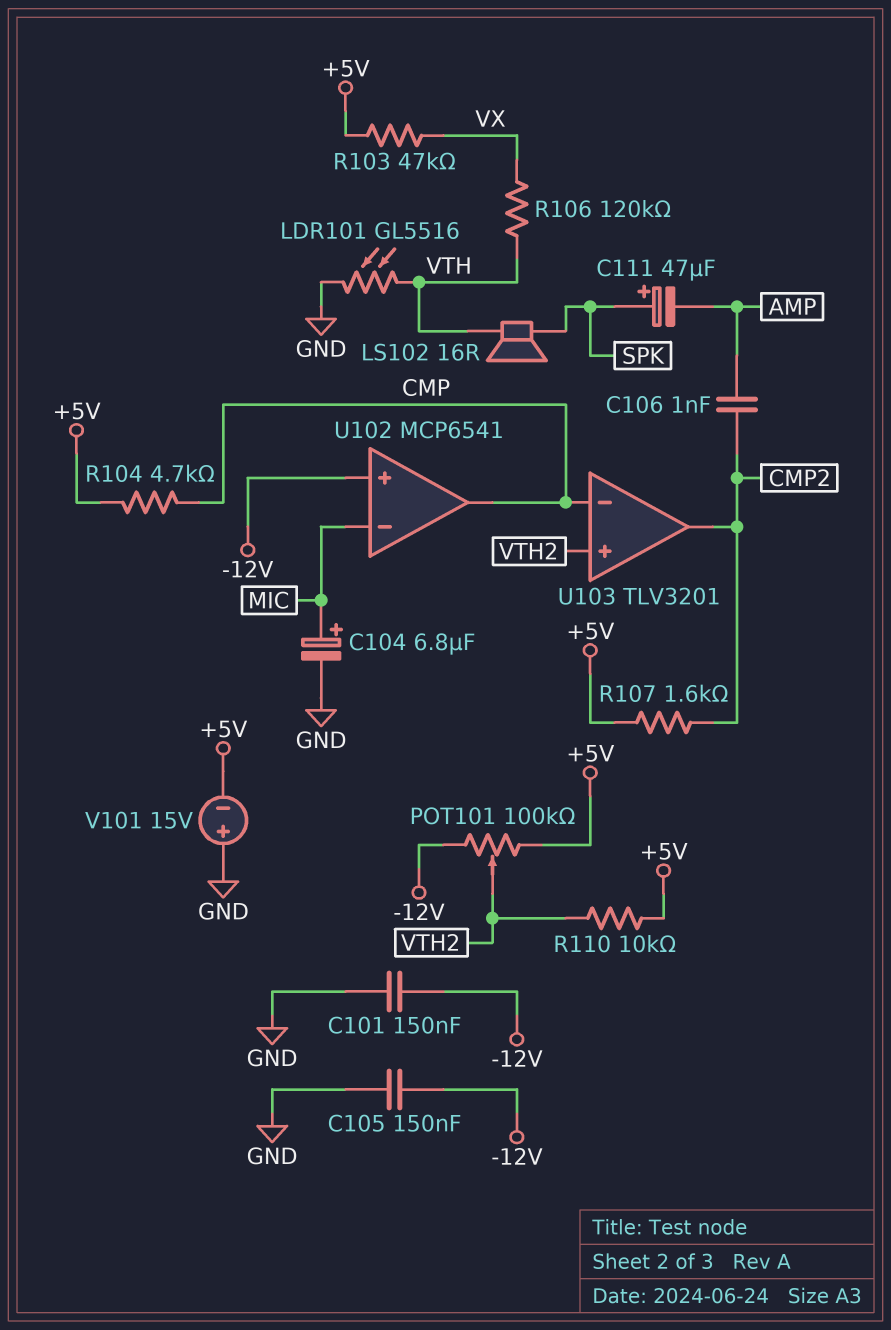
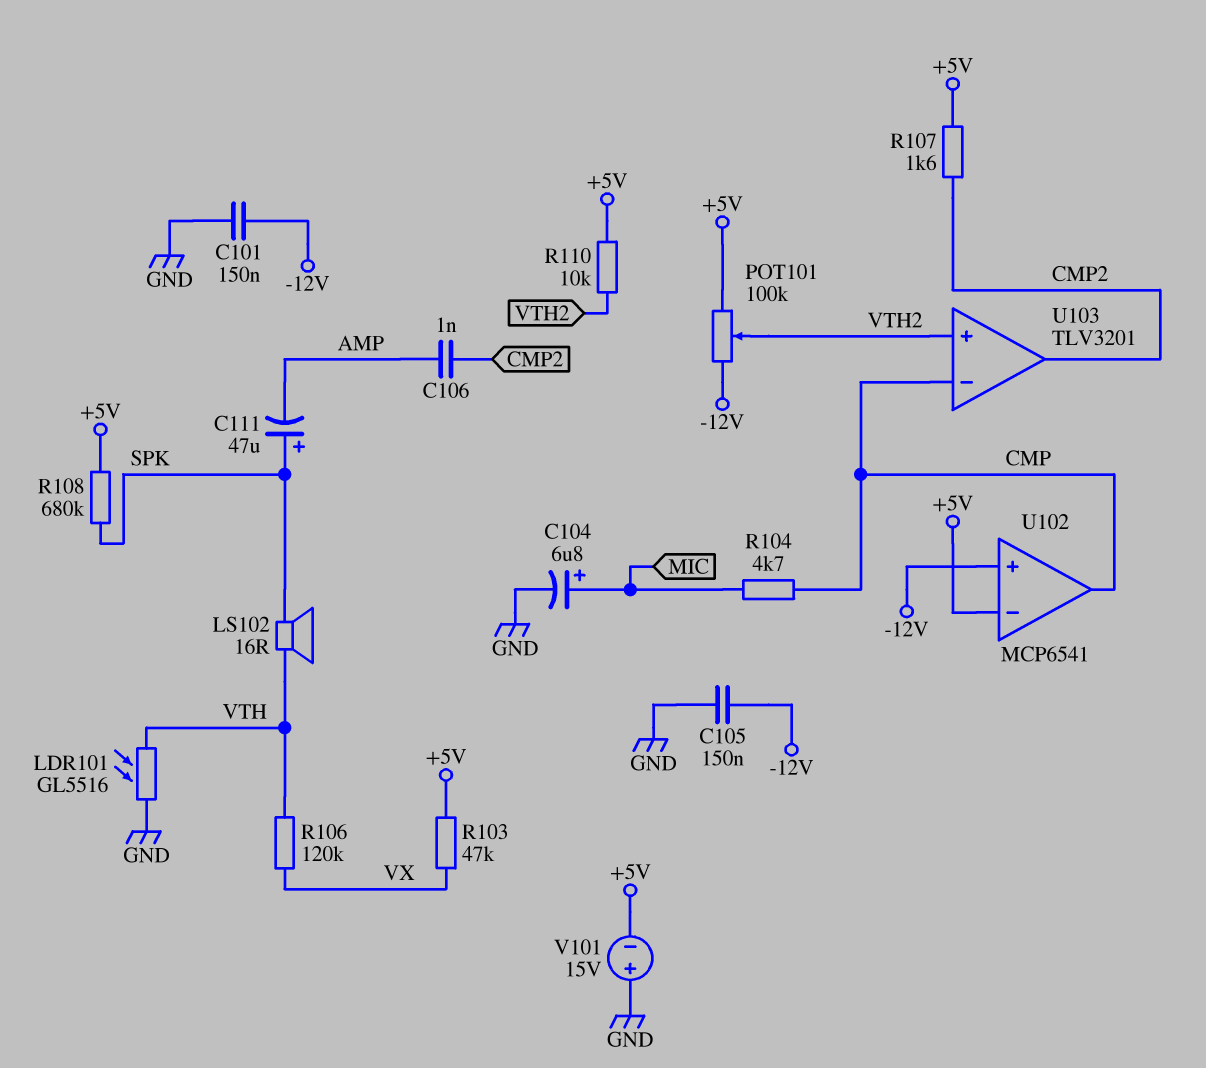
R104: 4.7k (+5V, CMP) -> 4.7k (CMP, MIC)
R108: none -> 680k (+5V, SPK)
U102 pin in-: MIC -> +5V

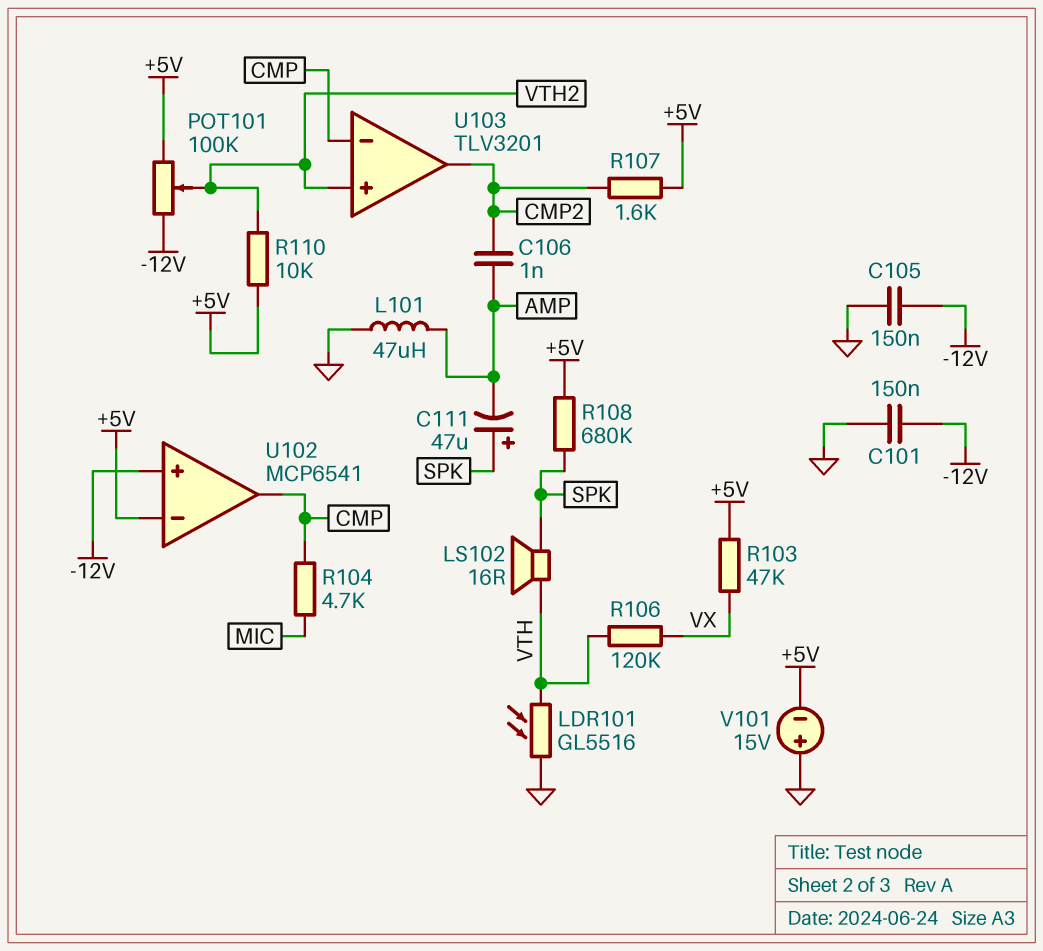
C104: 6.8uF (plus MIC, minus GND) -> none
L101: none -> 47uH (AMP, GND)

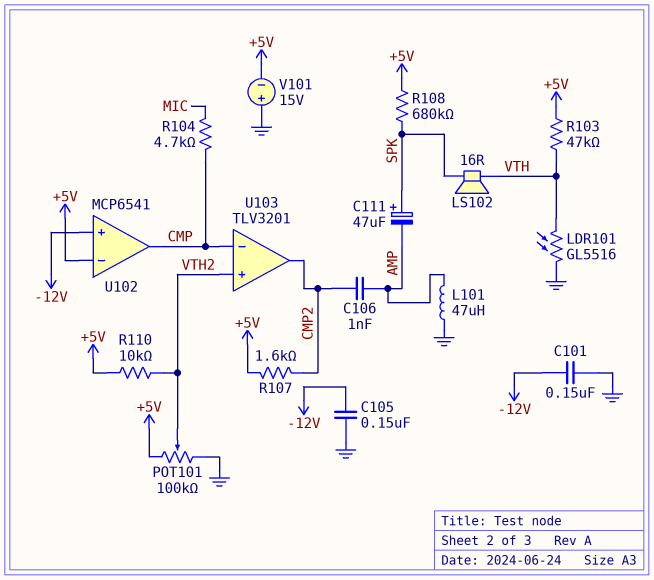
POT101: 100k (+5V, -12V, wiper VTH2) -> 100k (+5V, GND, wiper VTH2)
R103: 47k (+5V, VX) -> 47k (+5V, VTH)
R106: 120k (VTH, VX) -> none

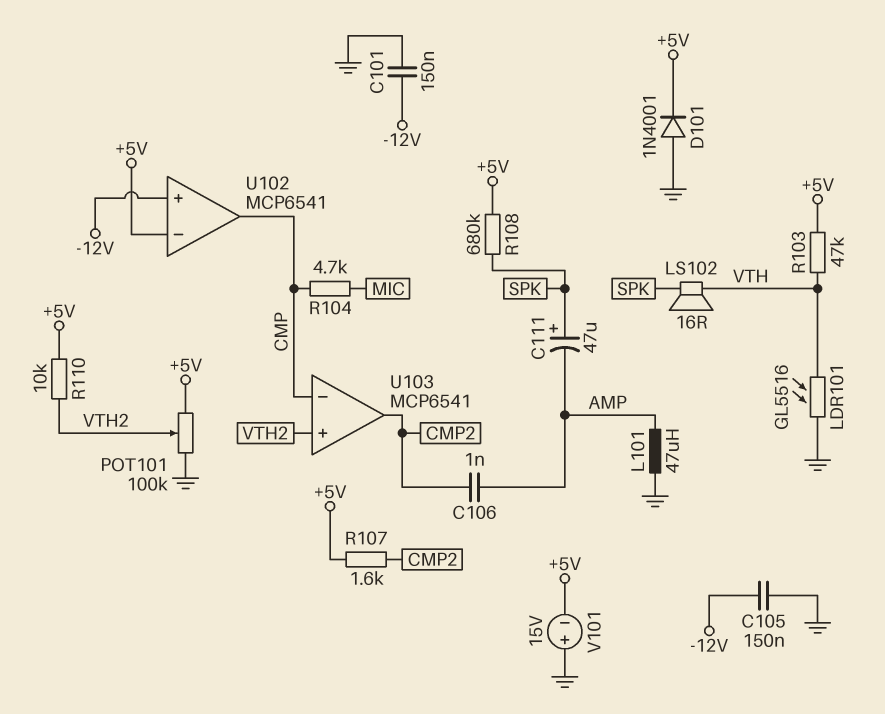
D101: none -> diode 1N4001 (A GND, K +5V)
U103: TLV3201 -> MCP6541

